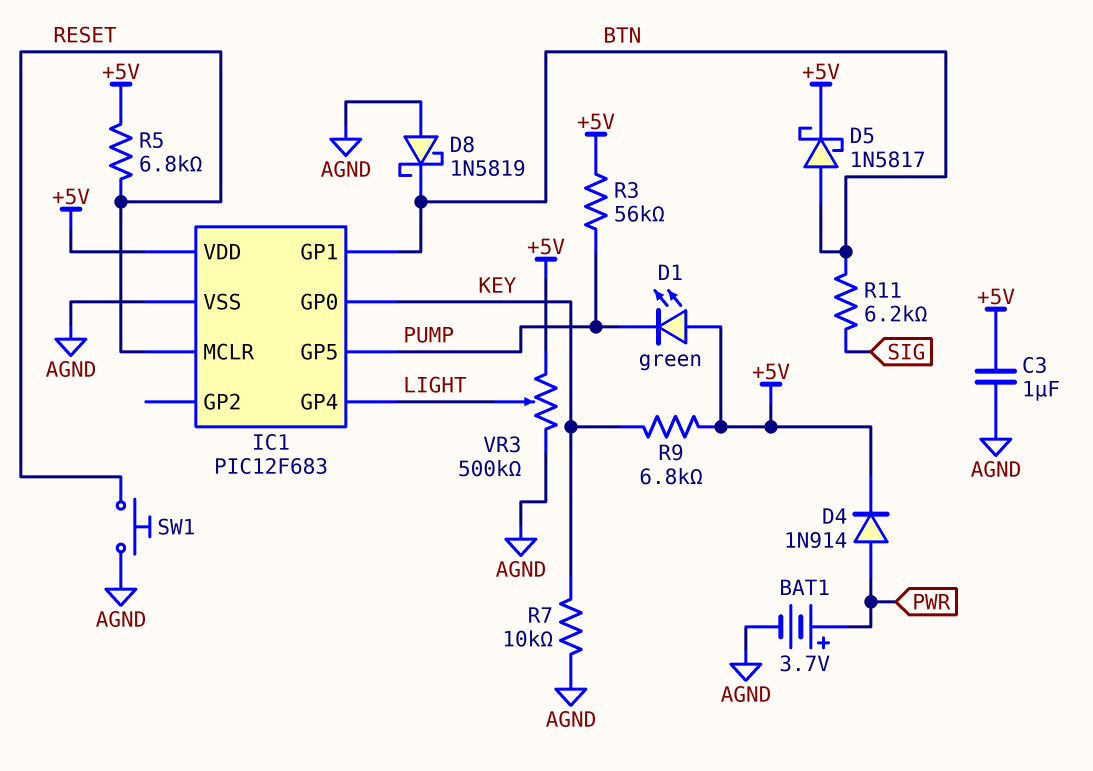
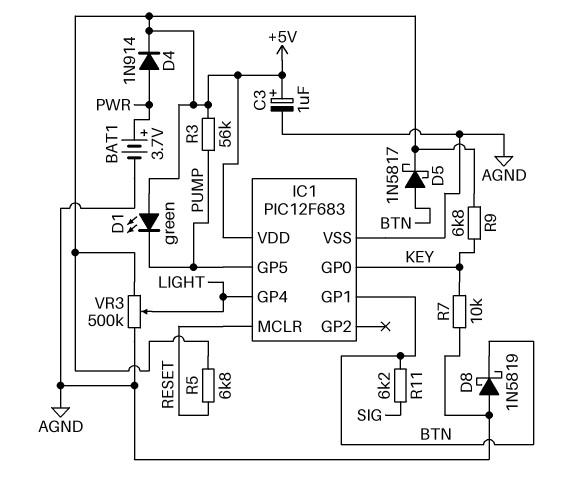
C3: 1uF (+5V, AGND) -> 1uF (plus +5V, minus AGND)
SW1: button (AGND, RESET) -> none

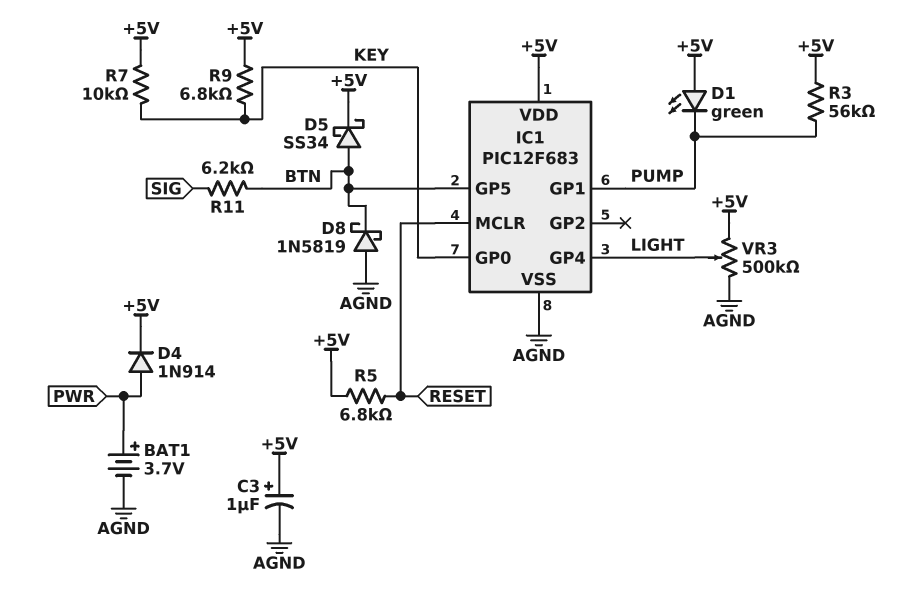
D5: schottky 1N5817 (A BTN, K +5V) -> schottky SS34 (A BTN, K +5V)
IC1 pin GP1: BTN -> PUMP
IC1 pin GP5: PUMP -> BTN
R7: 10k (AGND, KEY) -> 10k (+5V, KEY)

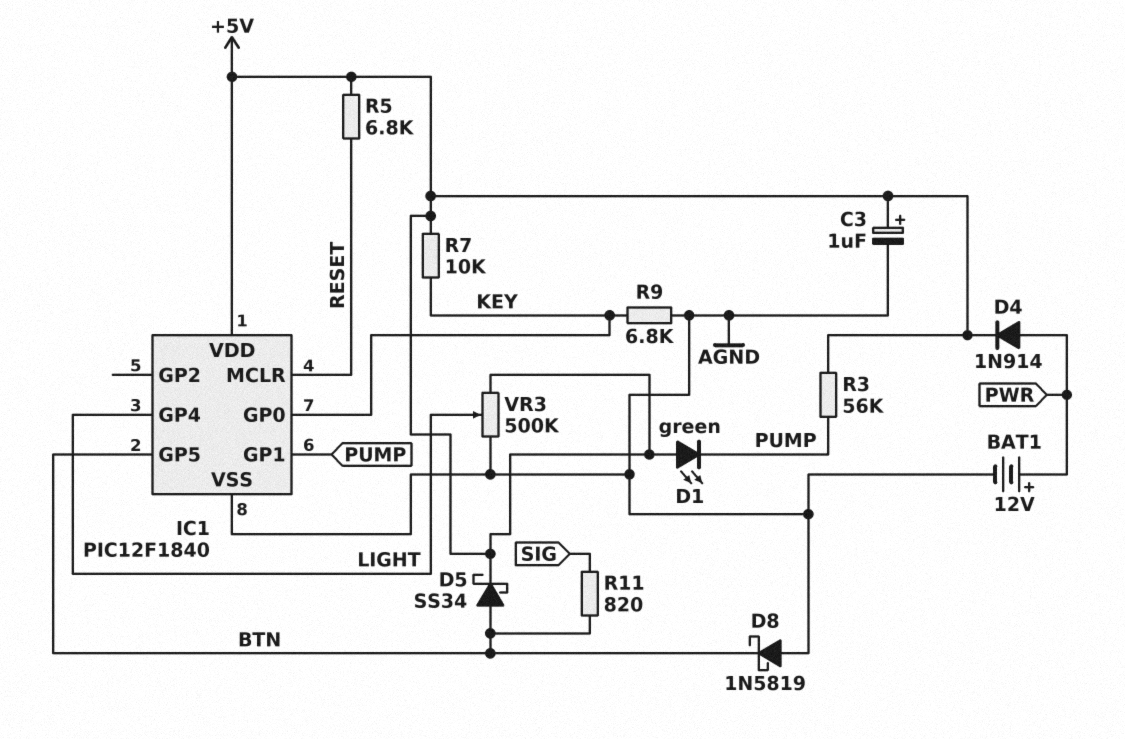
BAT1: 3.7V (plus PWR, minus AGND) -> 12V (plus PWR, minus AGND)
IC1: PIC12F683 -> PIC12F1840
R9: 6.8k (+5V, KEY) -> 6.8k (AGND, KEY)
R11: 6.2k (BTN, SIG) -> 820 (BTN, SIG)

